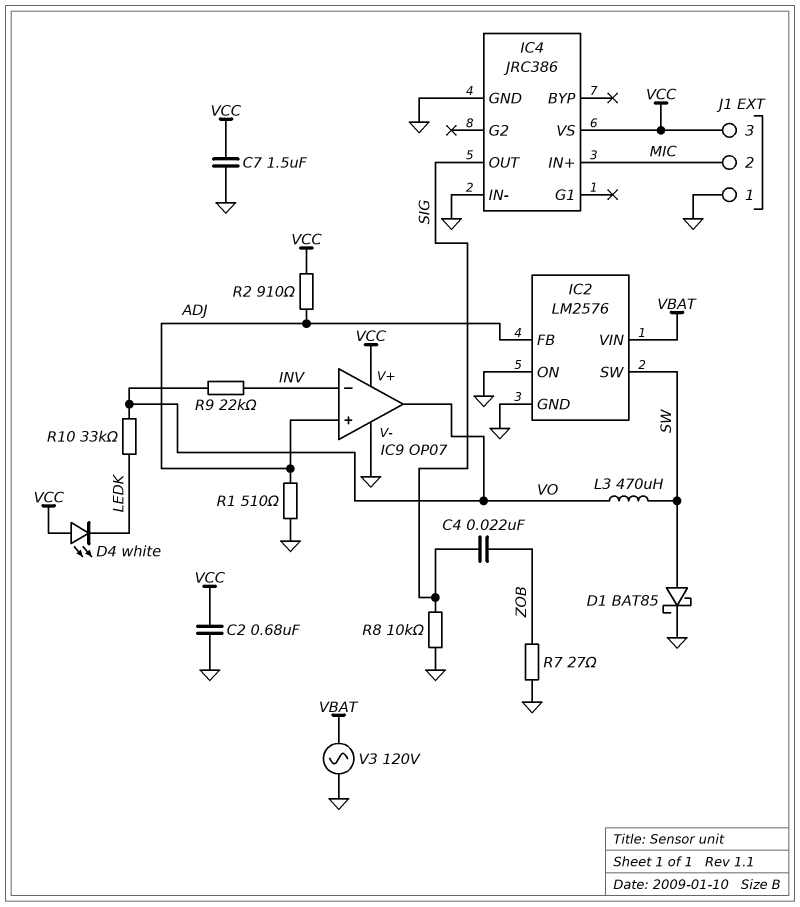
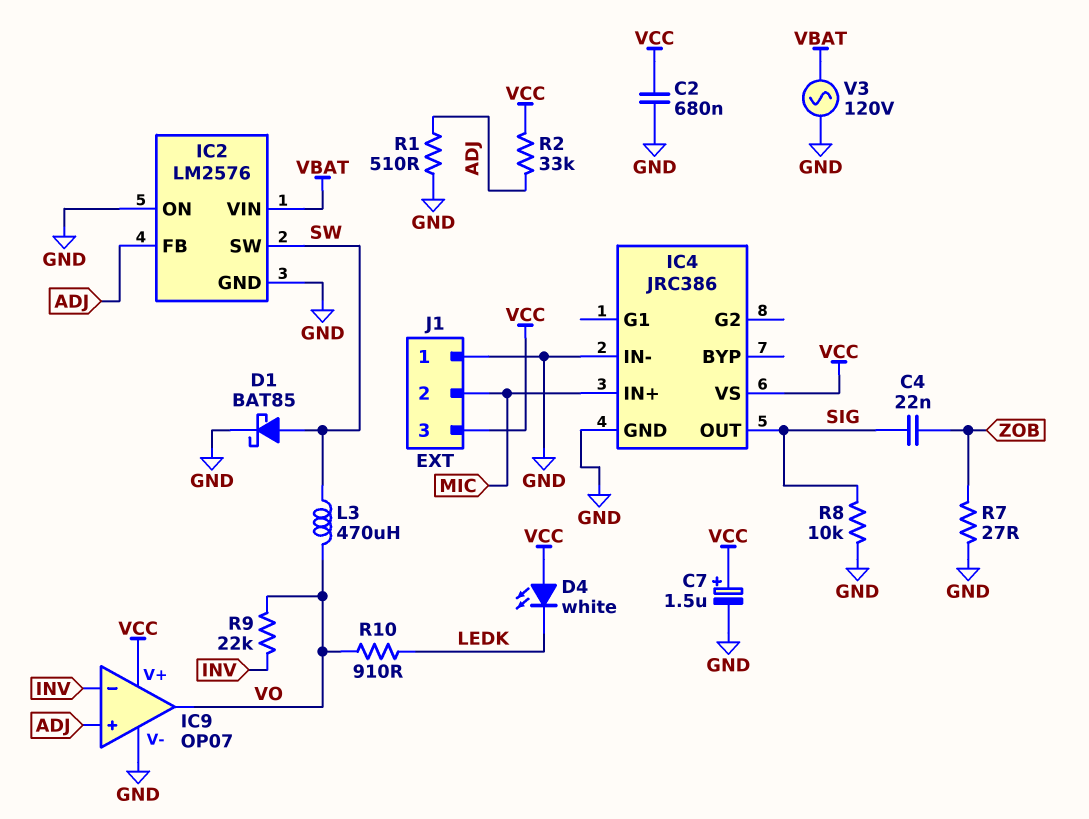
C7: 1.5uF (GND, VCC) -> 1.5uF (plus VCC, minus GND)
R2: 910 (ADJ, VCC) -> 33k (ADJ, VCC)
R10: 33k (LEDK, VO) -> 910 (LEDK, VO)

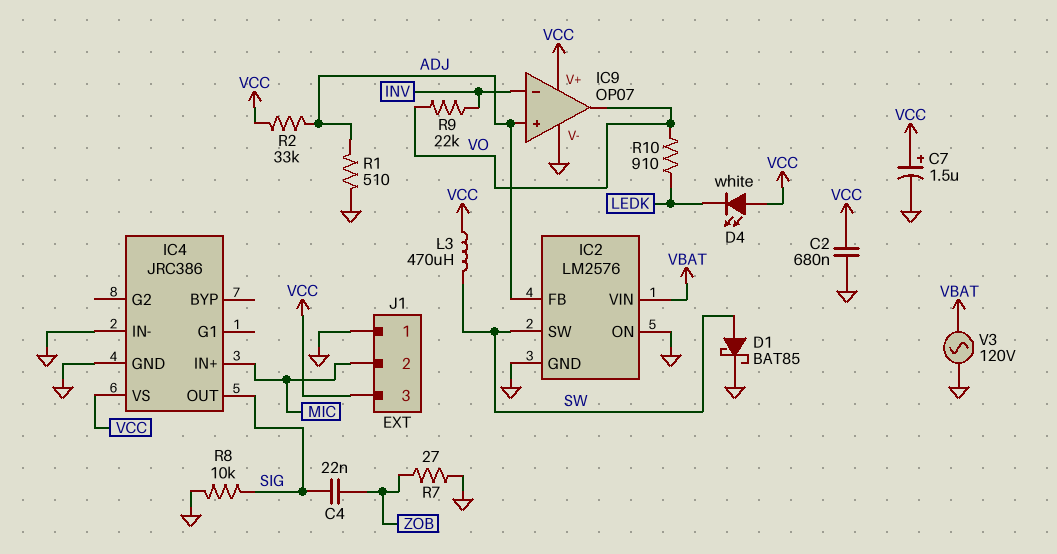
L3: 470uH (SW, VO) -> 470uH (SW, VCC)

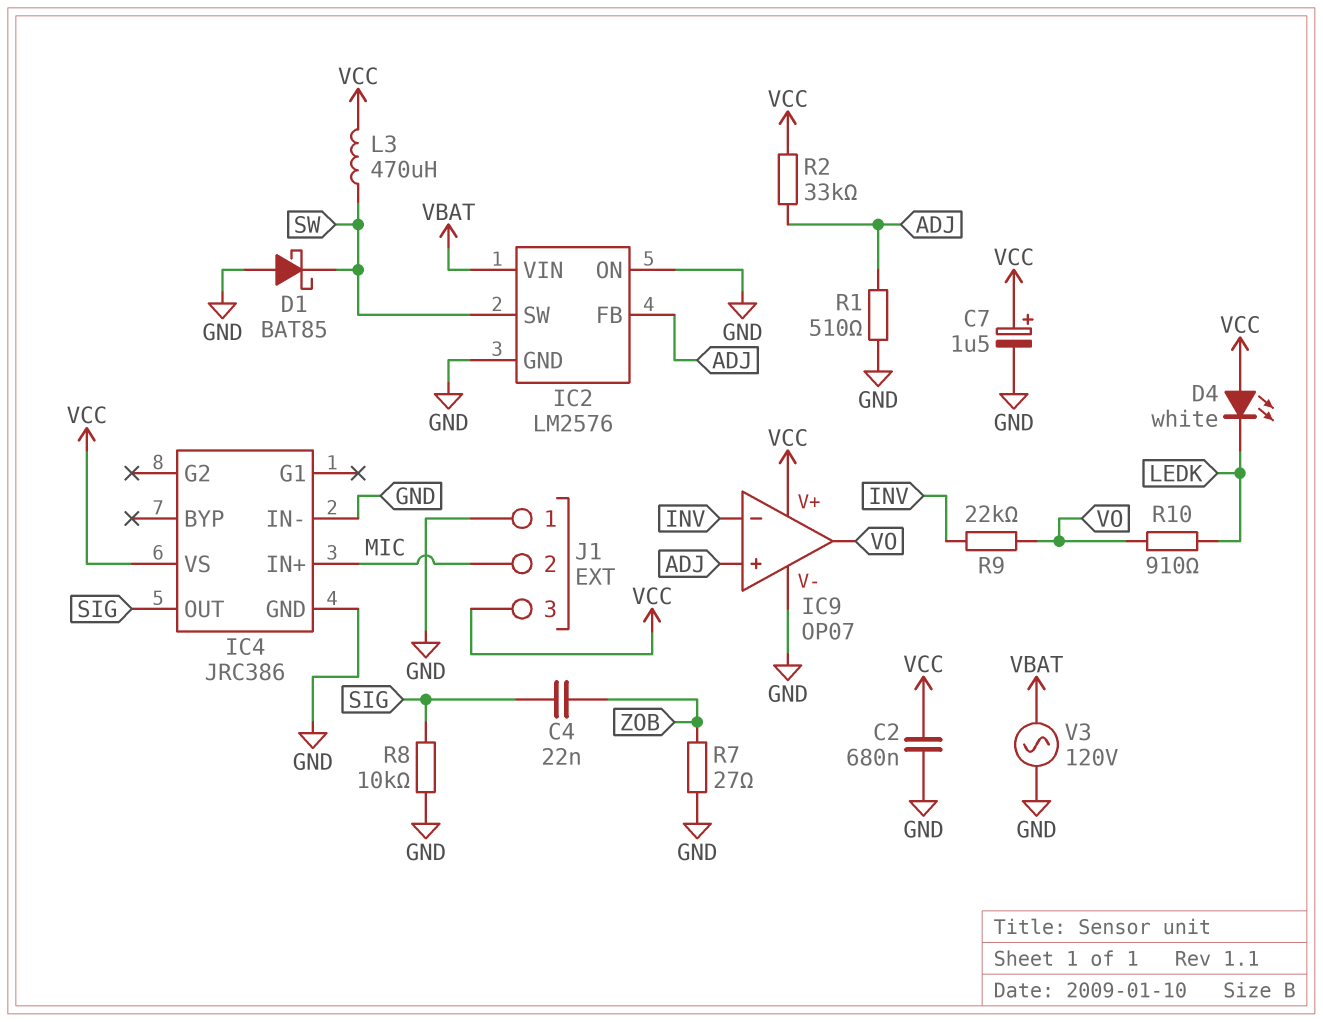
D1: schottky BAT85 (A SW, K GND) -> schottky BAT85 (A GND, K SW)

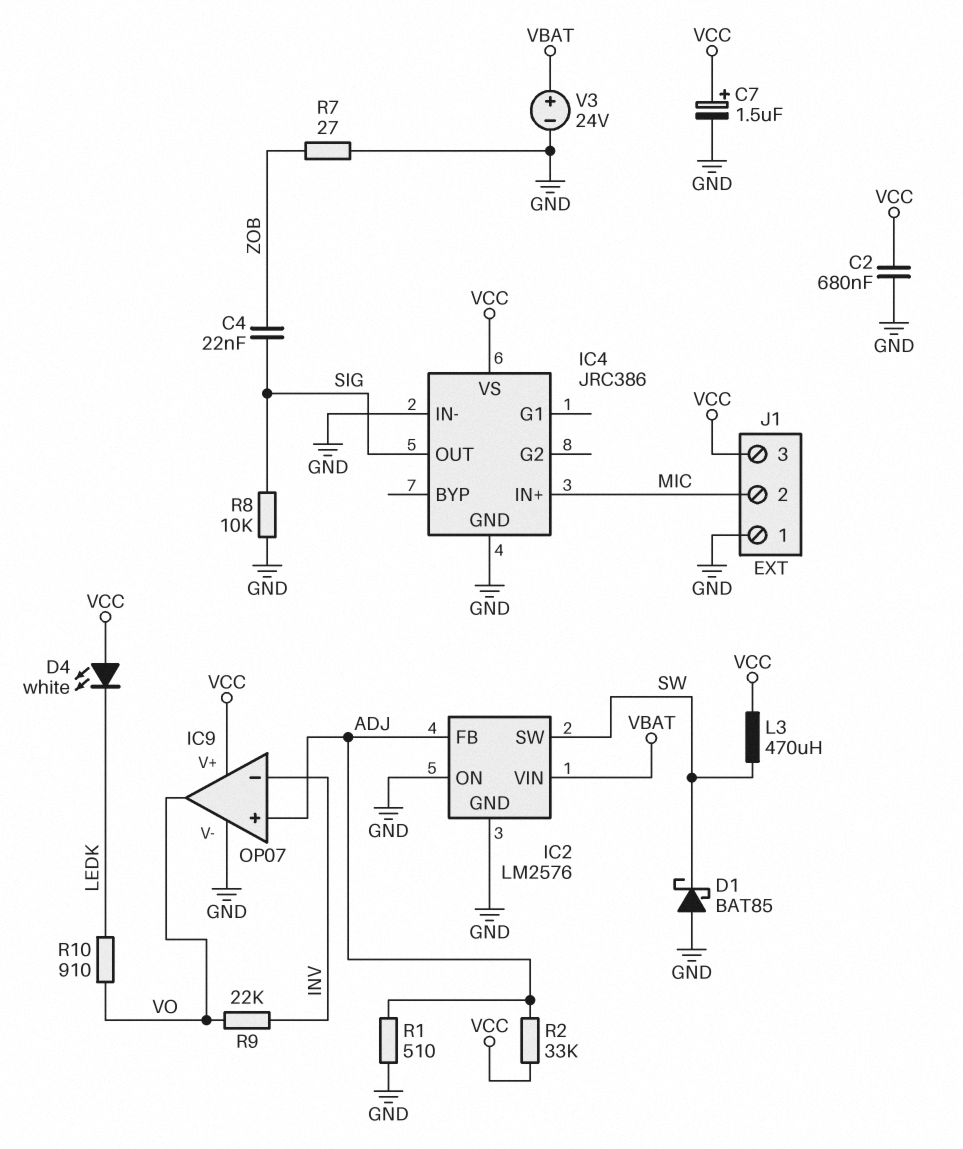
V3: AC 120V (GND, VBAT) -> 24V (plus VBAT, minus GND)

